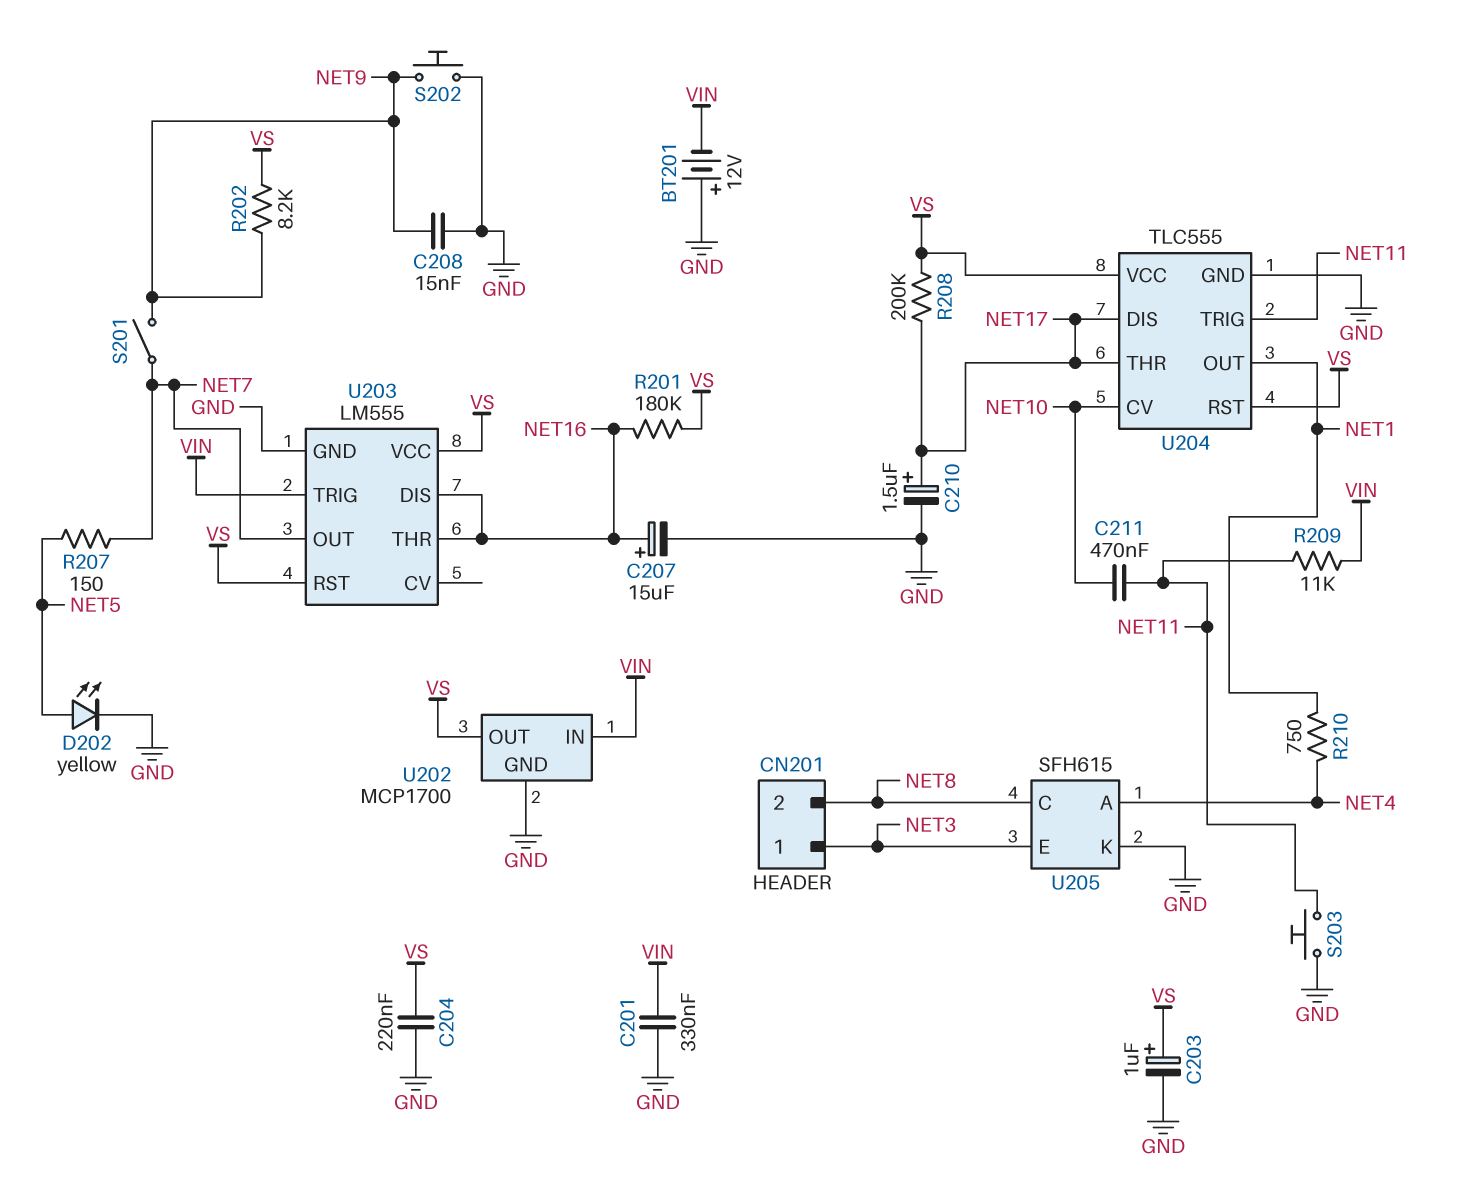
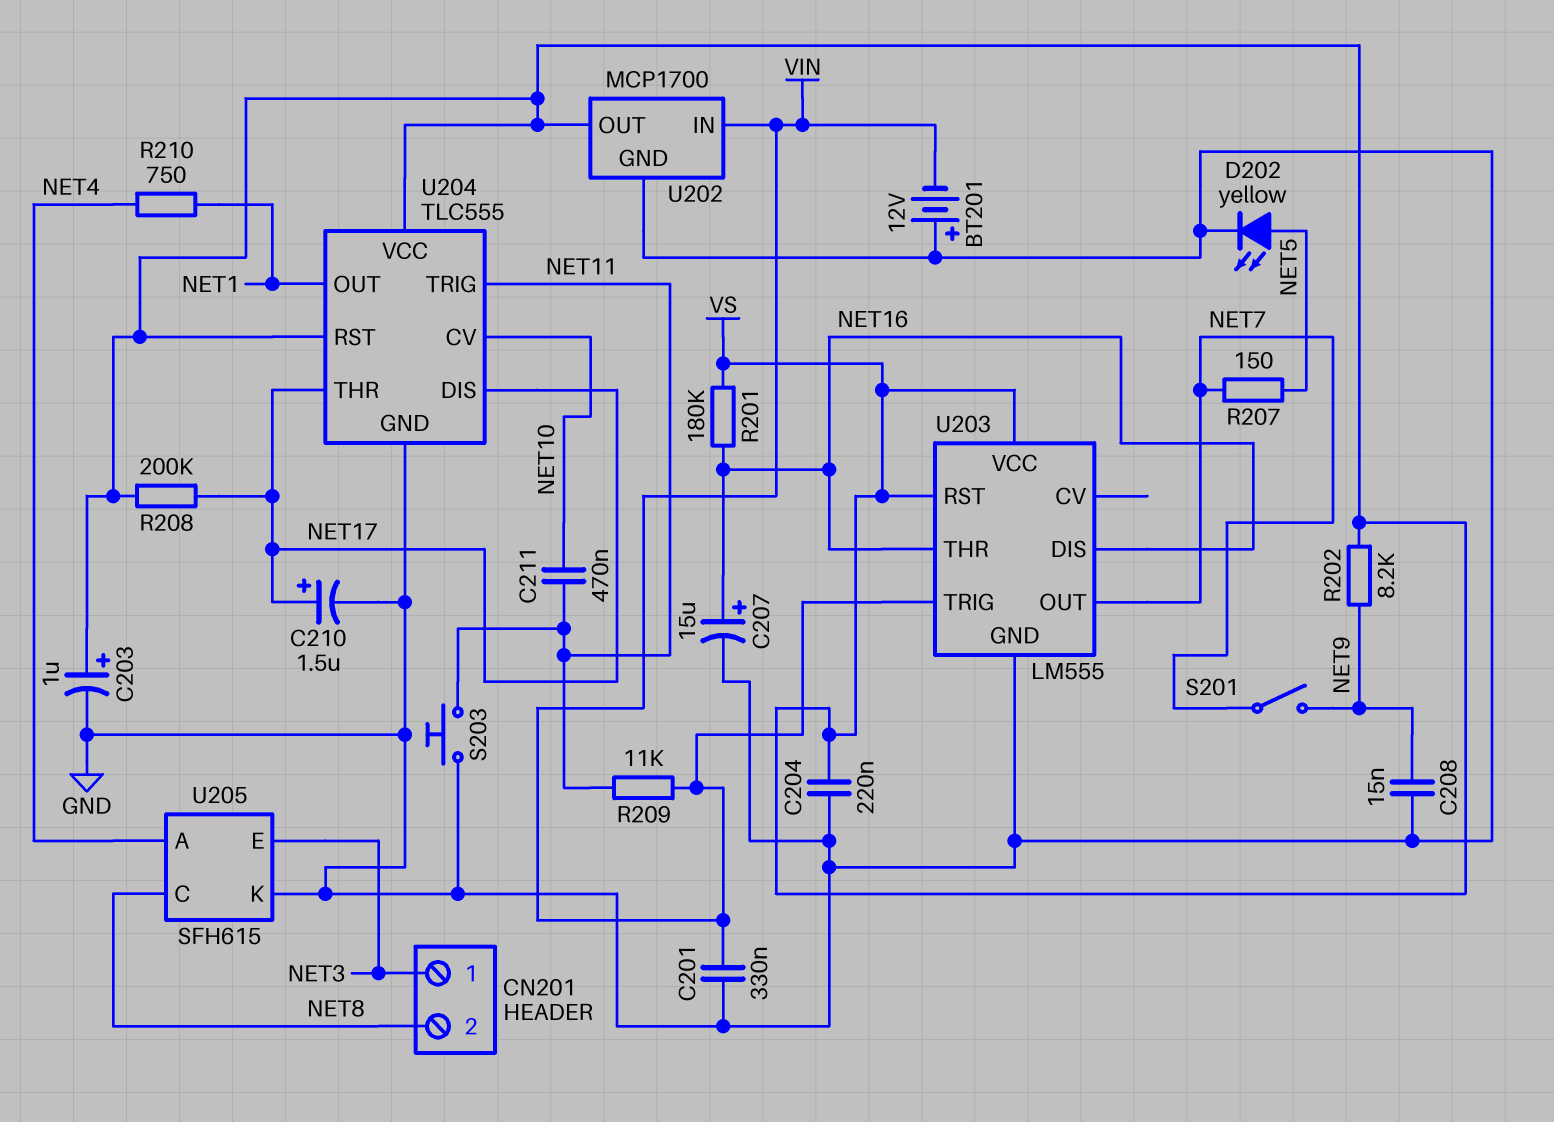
S202: button (GND, NET9) -> none

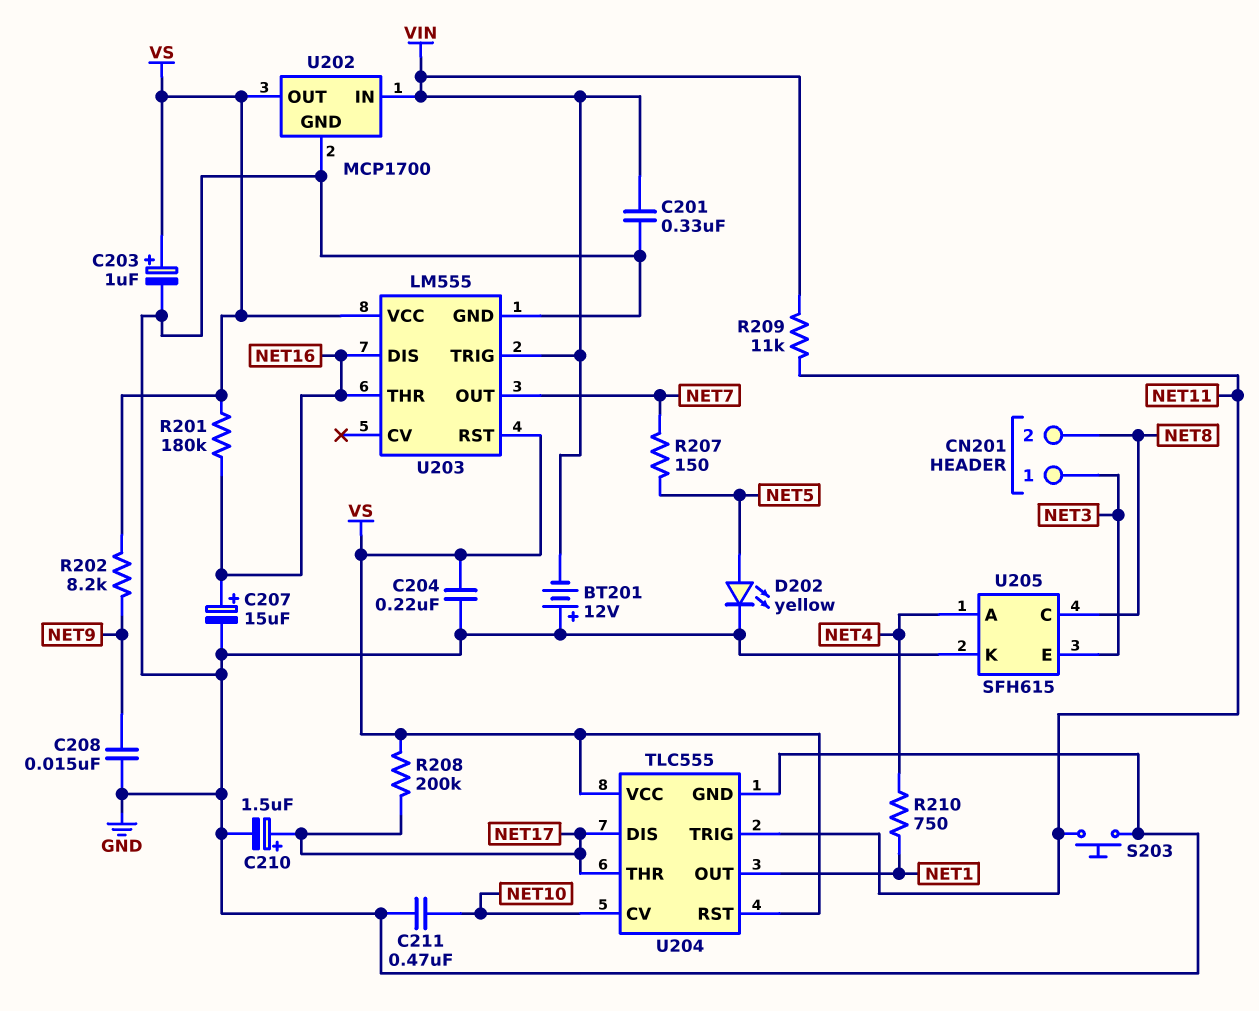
C211: 470nF (NET10, NET11) -> 470nF (GND, NET10)
S201: switch (NET7, NET9) -> none

